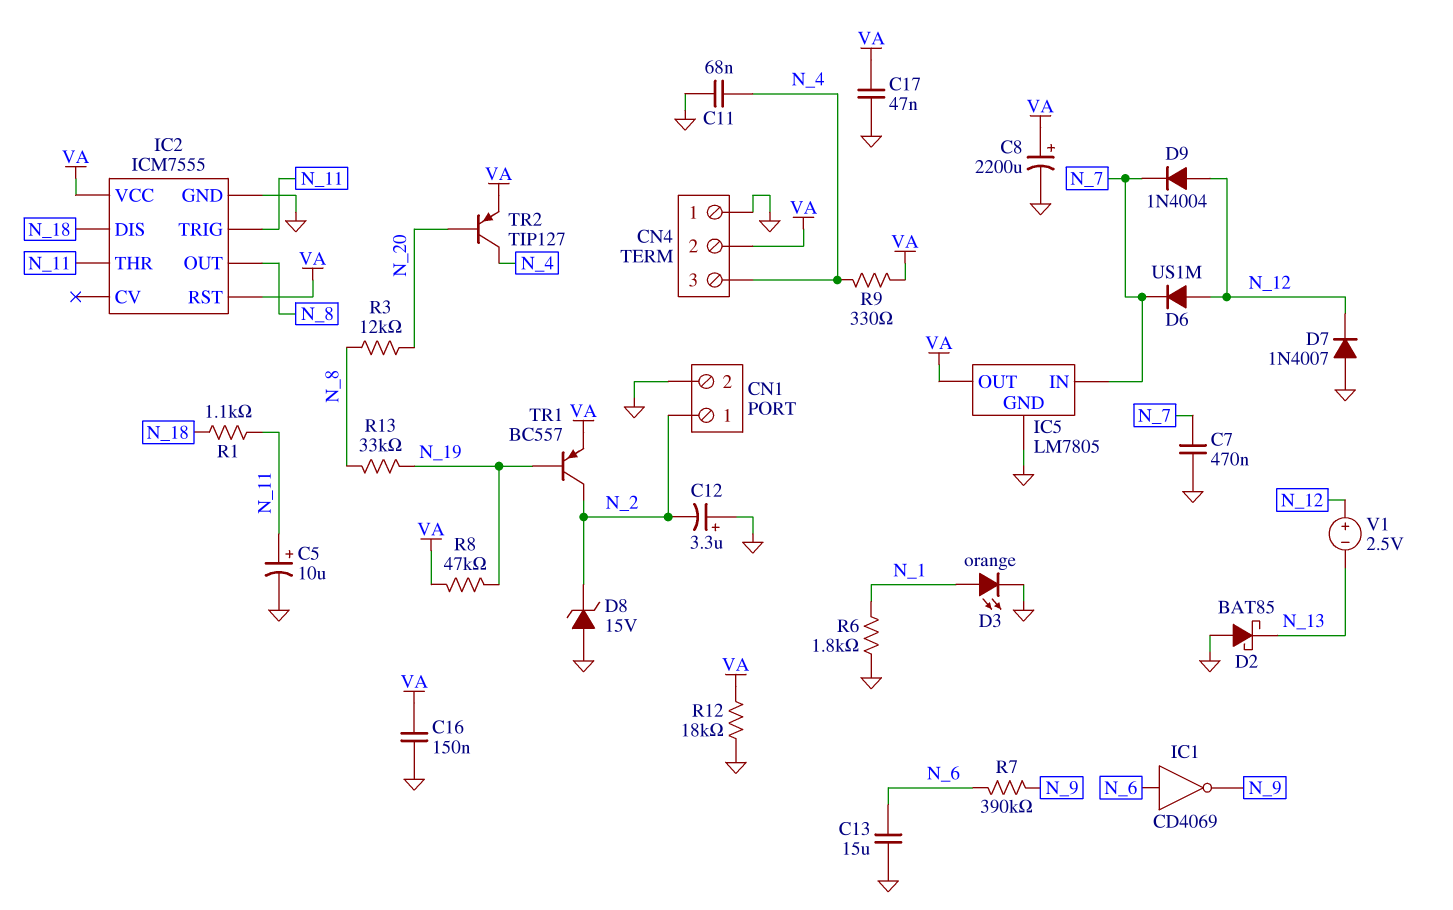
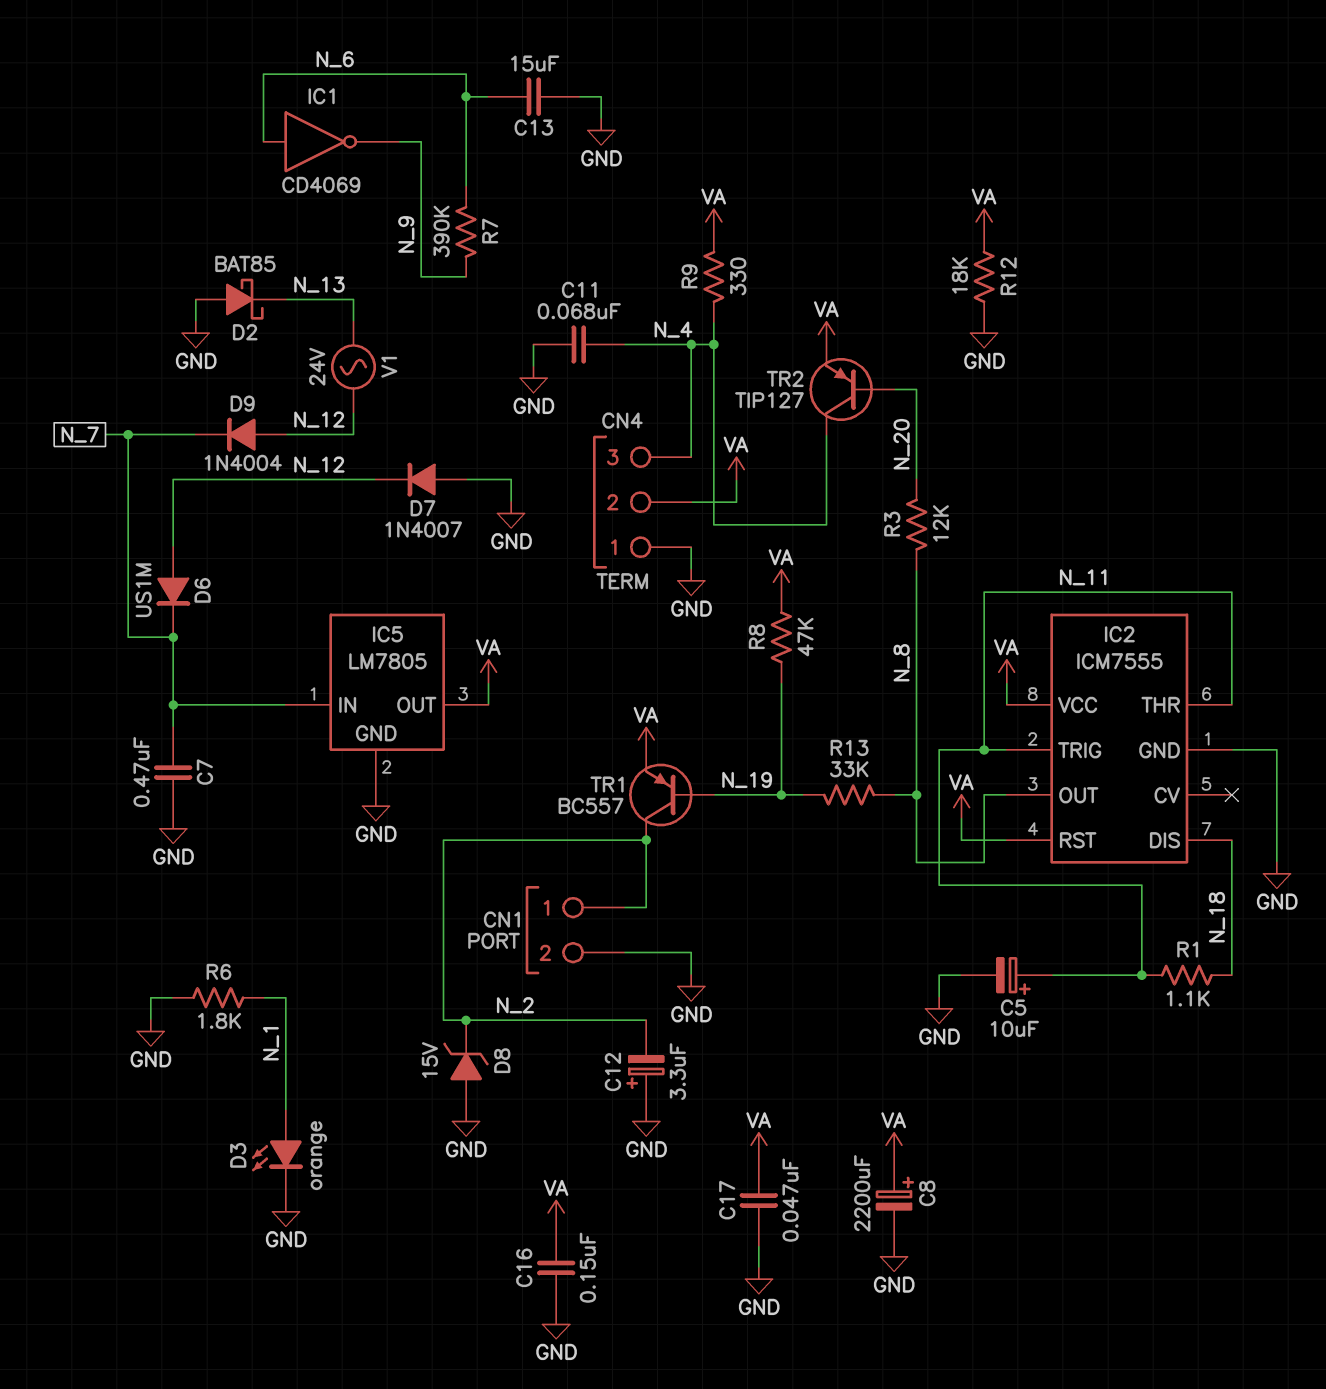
V1: 2.5V (plus N_12, minus N_13) -> AC 24V (N_12, N_13)

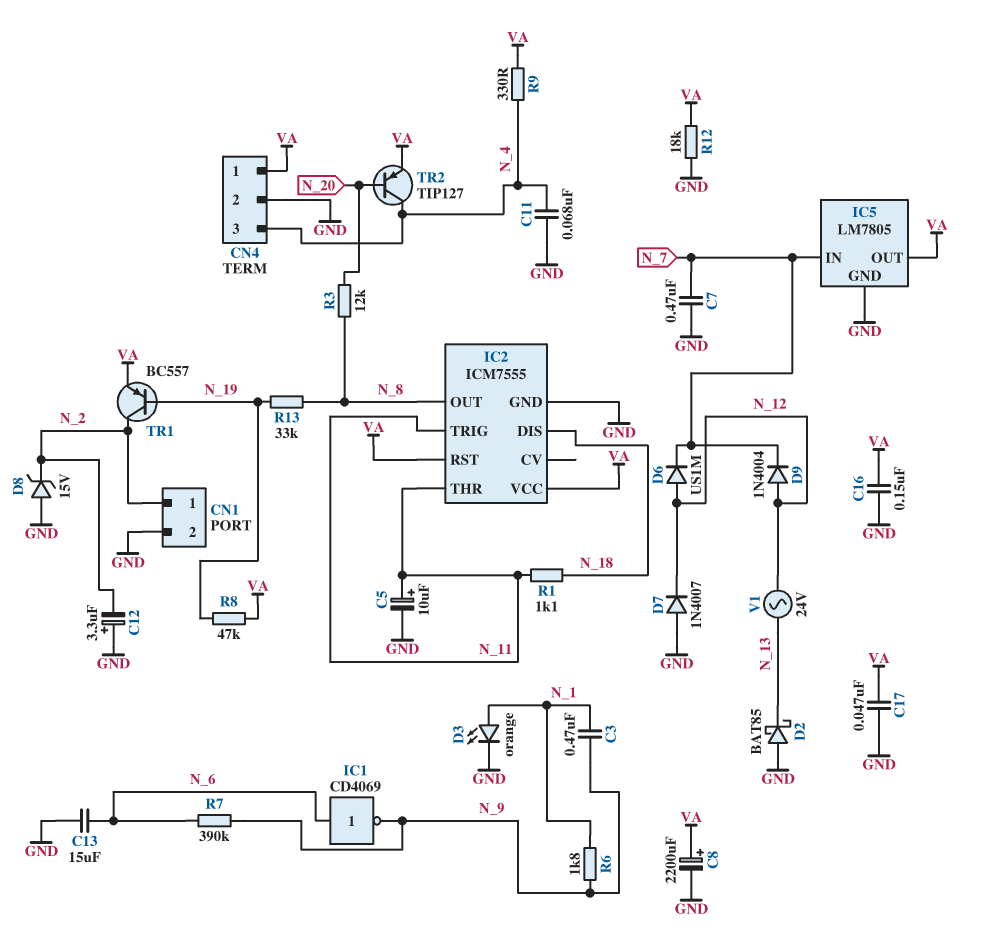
C3: none -> 470nF (N_1, N_9)
CN4 pin 1: GND -> VA
CN4 pin 2: VA -> GND
R6: 1.8k (GND, N_1) -> 1.8k (N_1, N_9)

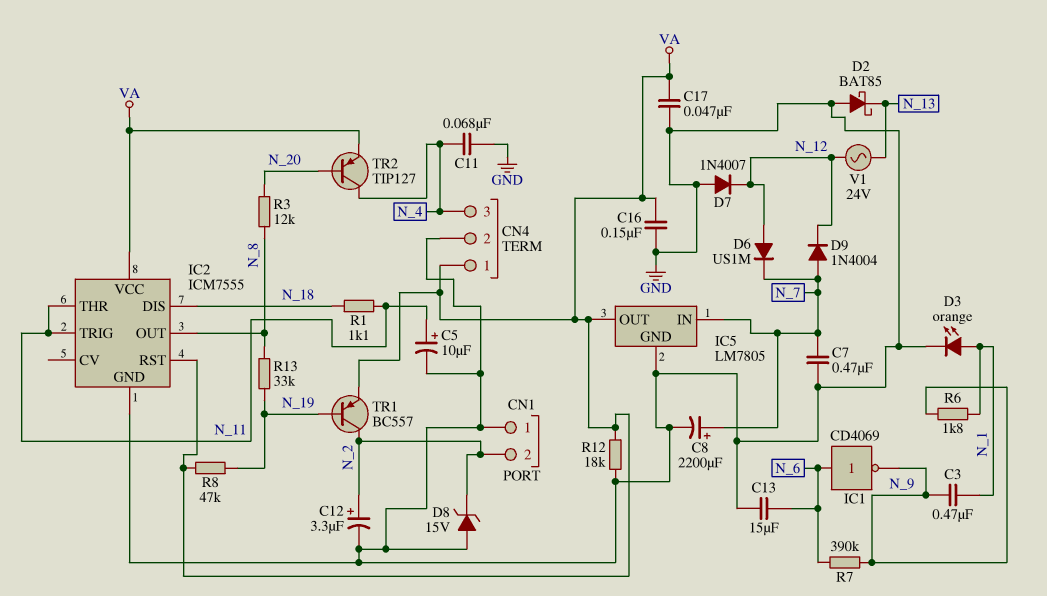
C8: 2200uF (plus VA, minus GND) -> 2200uF (plus N_7, minus GND)
C12: 3.3uF (plus GND, minus N_2) -> 3.3uF (plus N_2, minus GND)
CN1 pin 1: N_2 -> GND
CN1 pin 2: GND -> N_2
D9: diode 1N4004 (A N_12, K N_7) -> diode 1N4004 (A N_7, K N_12)
R9: 330 (N_4, VA) -> none

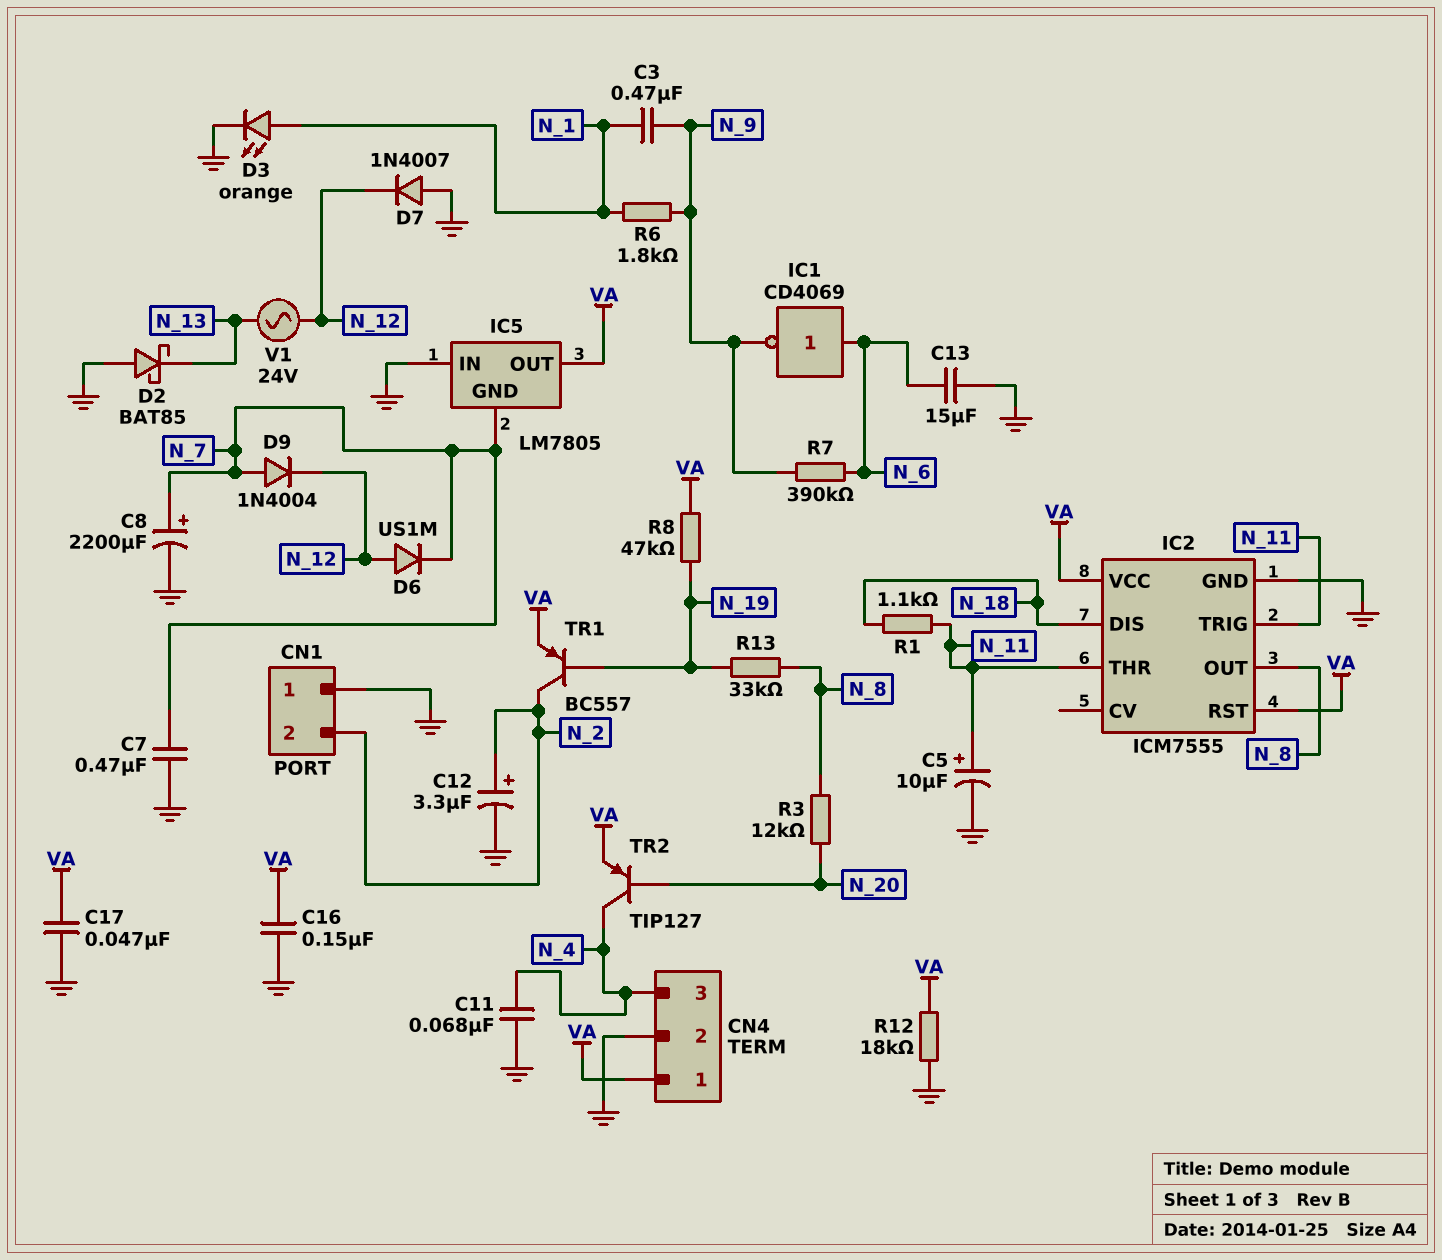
D8: zener 15V (A GND, K N_2) -> none
IC5 pin GND: GND -> N_7
IC5 pin IN: N_7 -> GND

